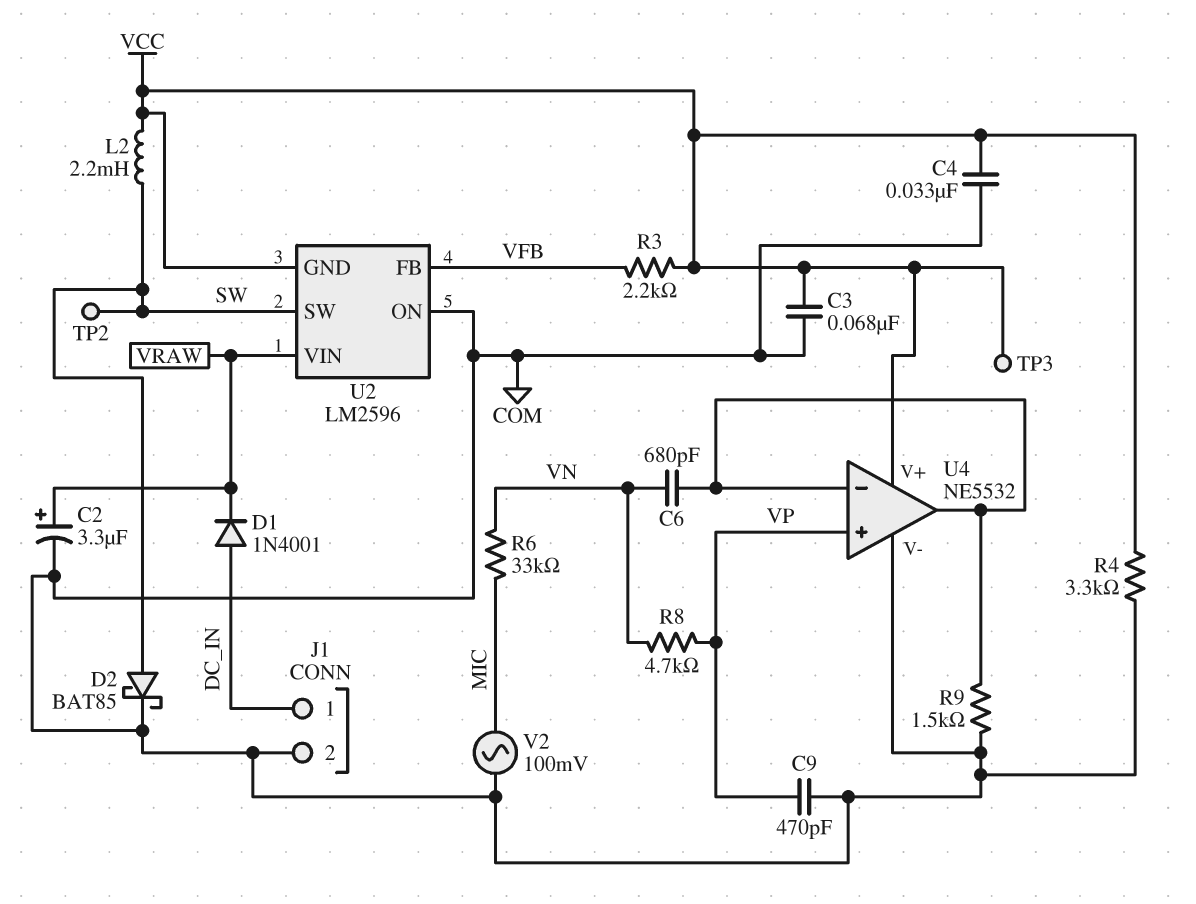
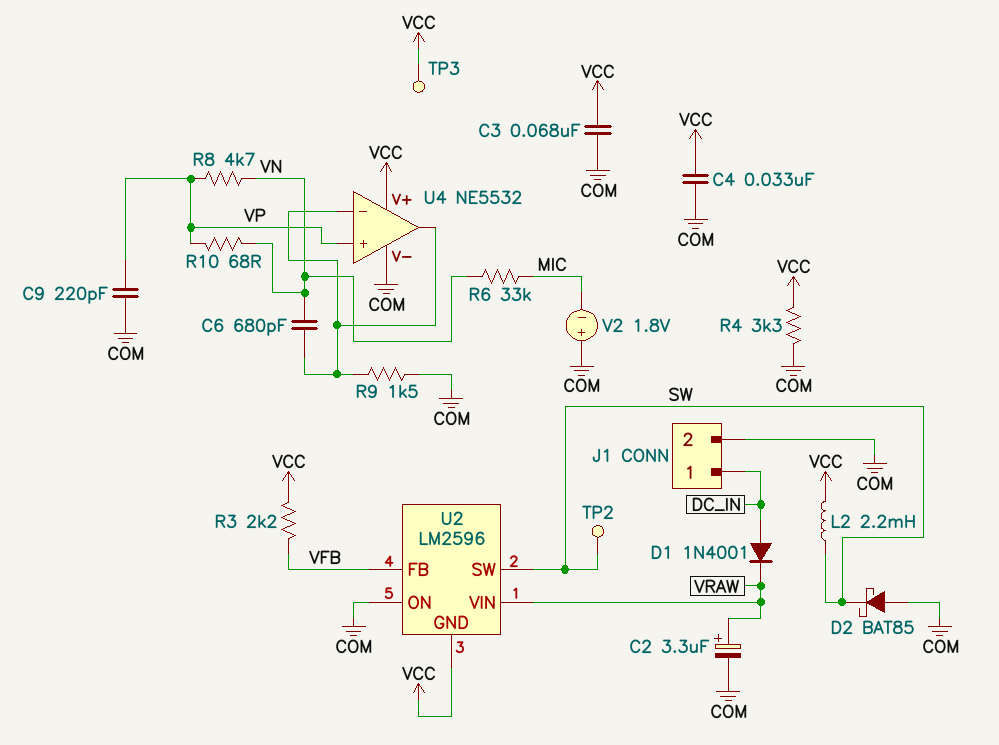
C9: 470pF (COM, VP) -> 220pF (COM, VP)
D2: schottky BAT85 (A SW, K COM) -> schottky BAT85 (A COM, K SW)
R10: none -> 68 (VN, VP)
V2: AC 100mV (COM, MIC) -> 1.8V (plus COM, minus MIC)

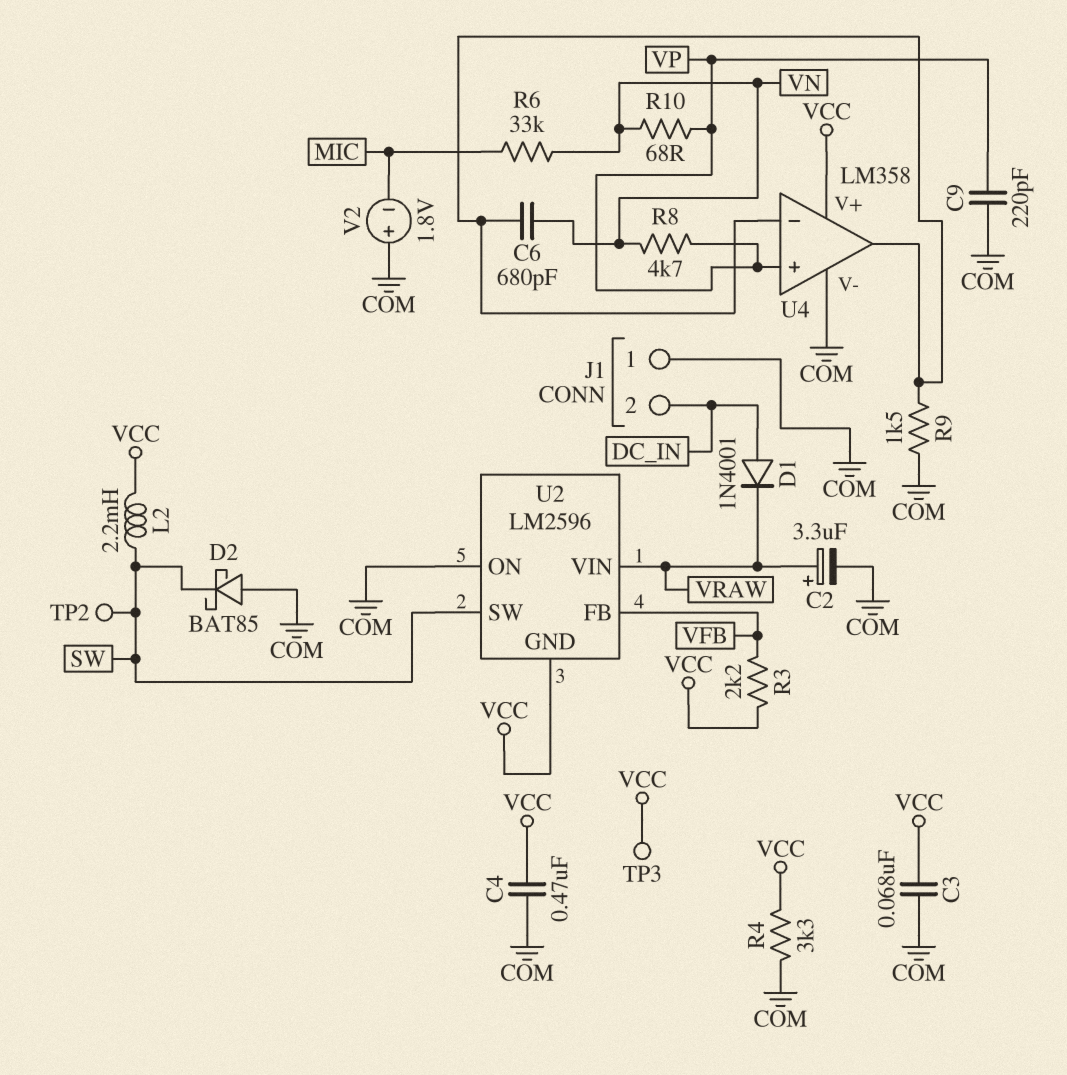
C4: 33nF (COM, VCC) -> 470nF (COM, VCC)
J1 pin 1: DC_IN -> COM
J1 pin 2: COM -> DC_IN
U4: NE5532 -> LM358

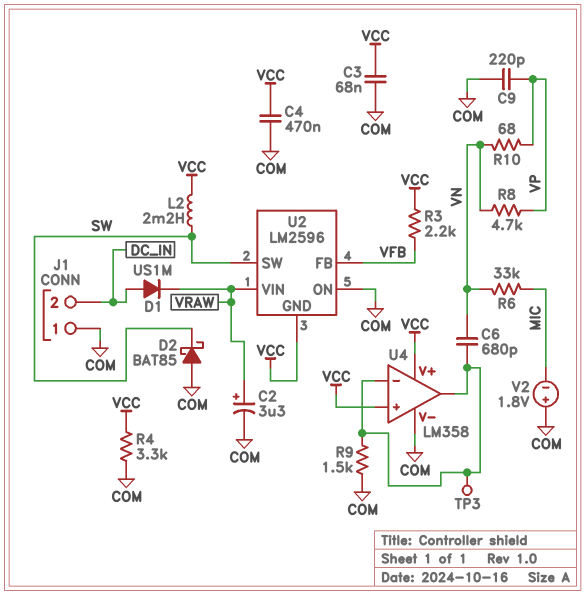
D1: diode 1N4001 (A DC_IN, K VRAW) -> diode US1M (A DC_IN, K VRAW)
TP2: test point (SW) -> none
TP3: test point (VCC) -> test point (U4/in-)
U4 pin in+: VP -> VCC

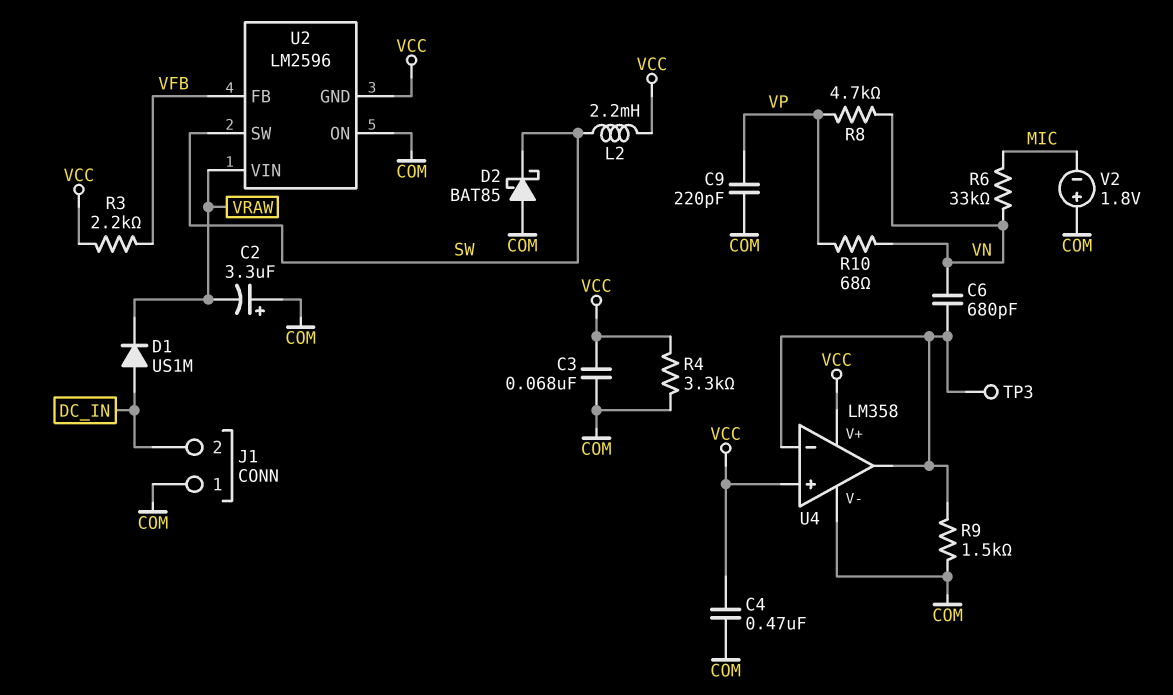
C2: 3.3uF (plus VRAW, minus COM) -> 3.3uF (plus COM, minus VRAW)

